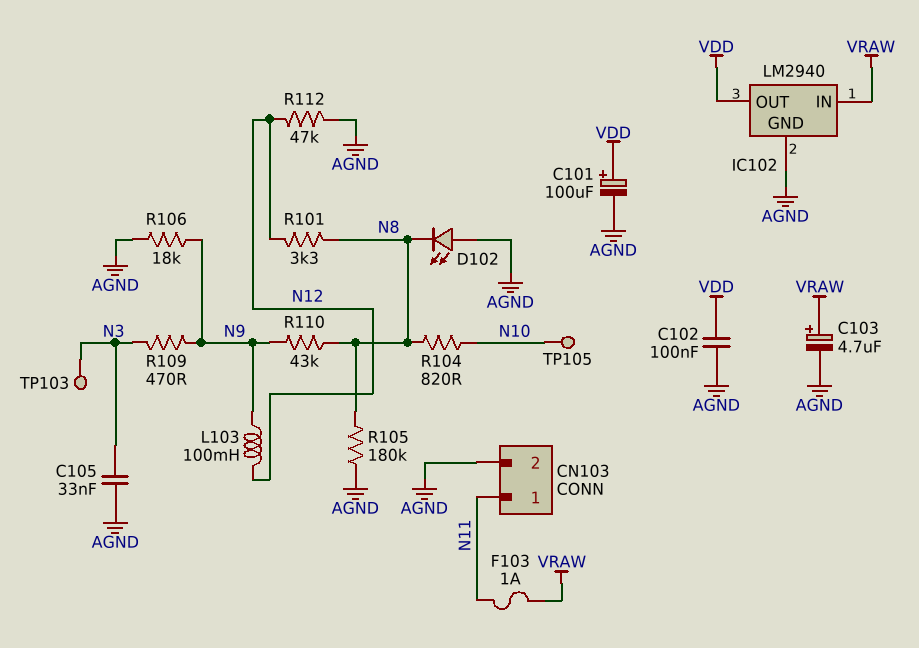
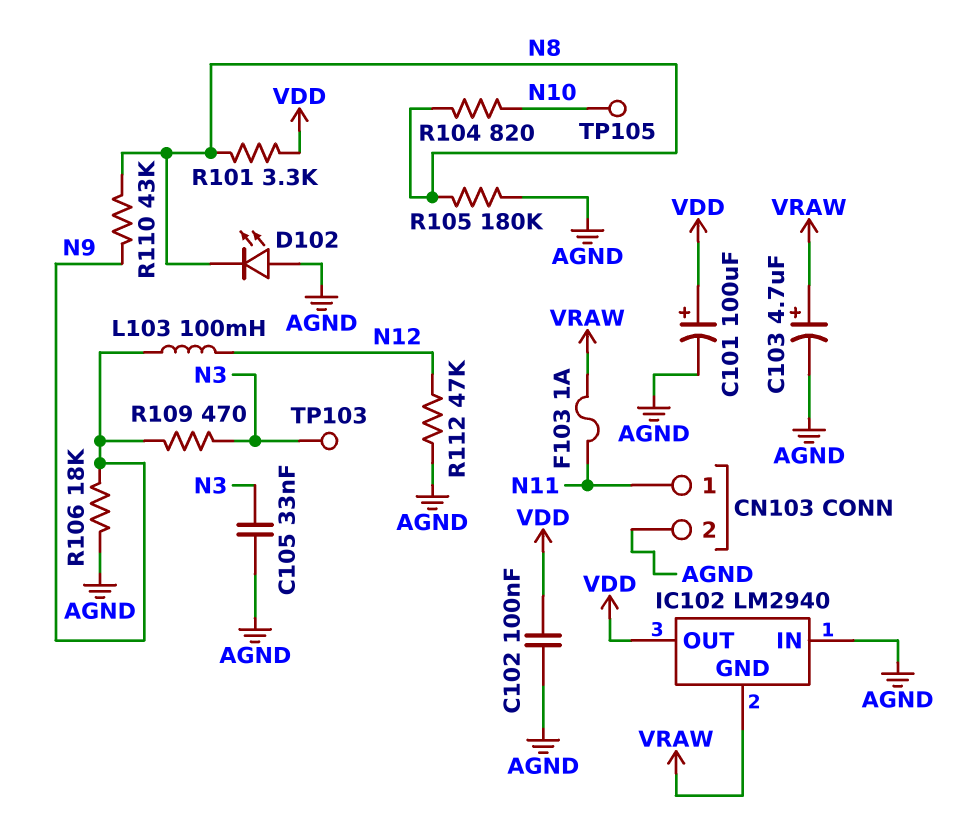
IC102 pin GND: AGND -> VRAW
IC102 pin IN: VRAW -> AGND
R101: 3.3k (N8, N12) -> 3.3k (N8, VDD)

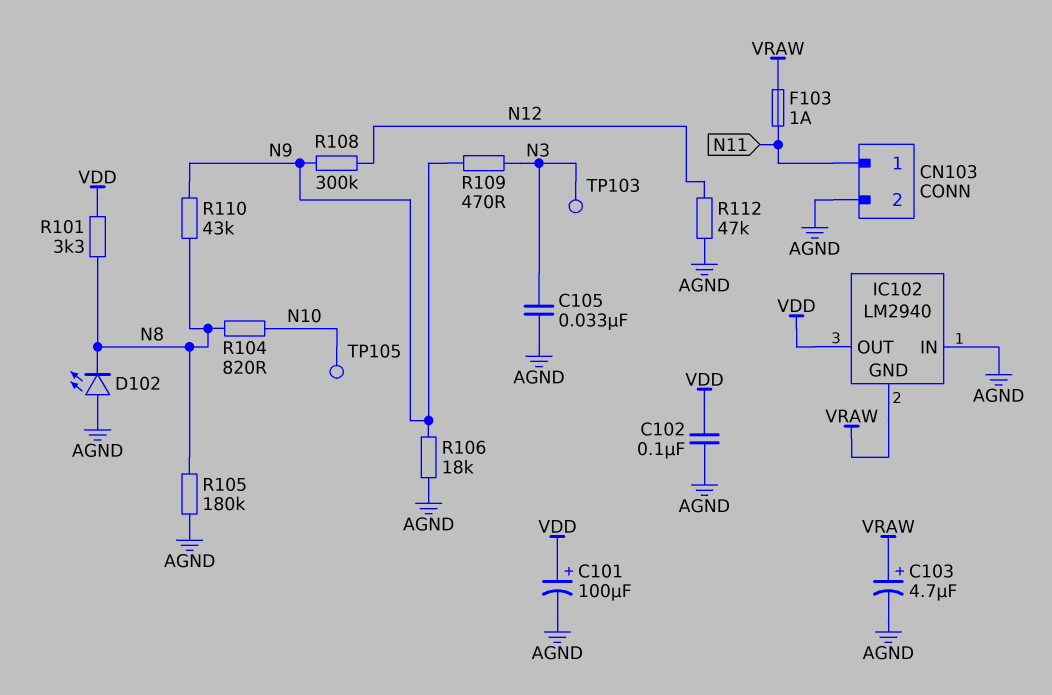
L103: 100mH (N9, N12) -> none
R108: none -> 300k (N9, N12)

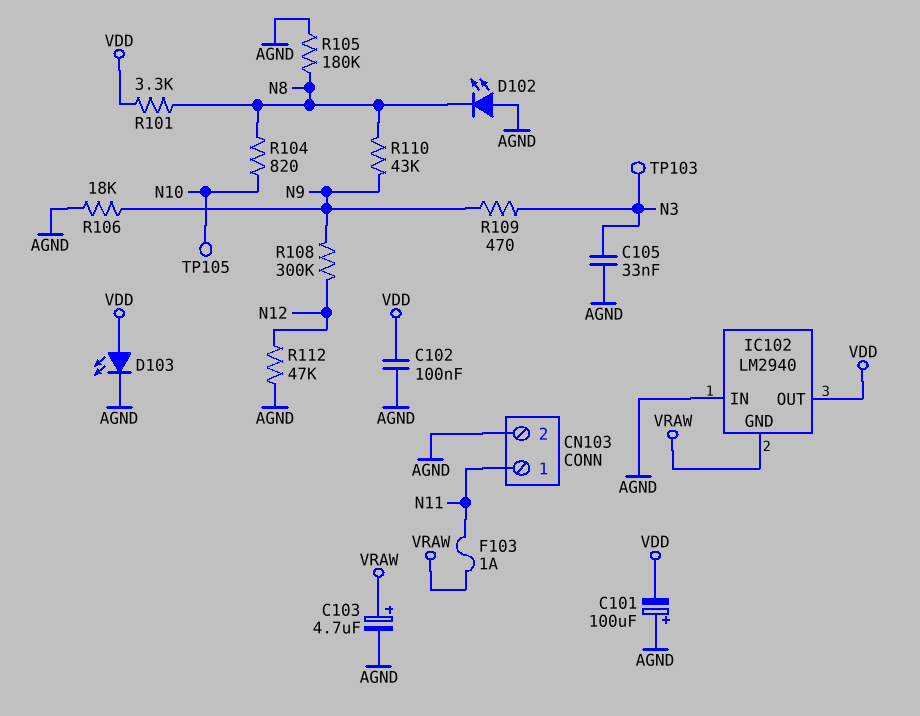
C101: 100uF (plus VDD, minus AGND) -> 100uF (plus AGND, minus VDD)
D103: none -> LED (A VDD, K AGND)

